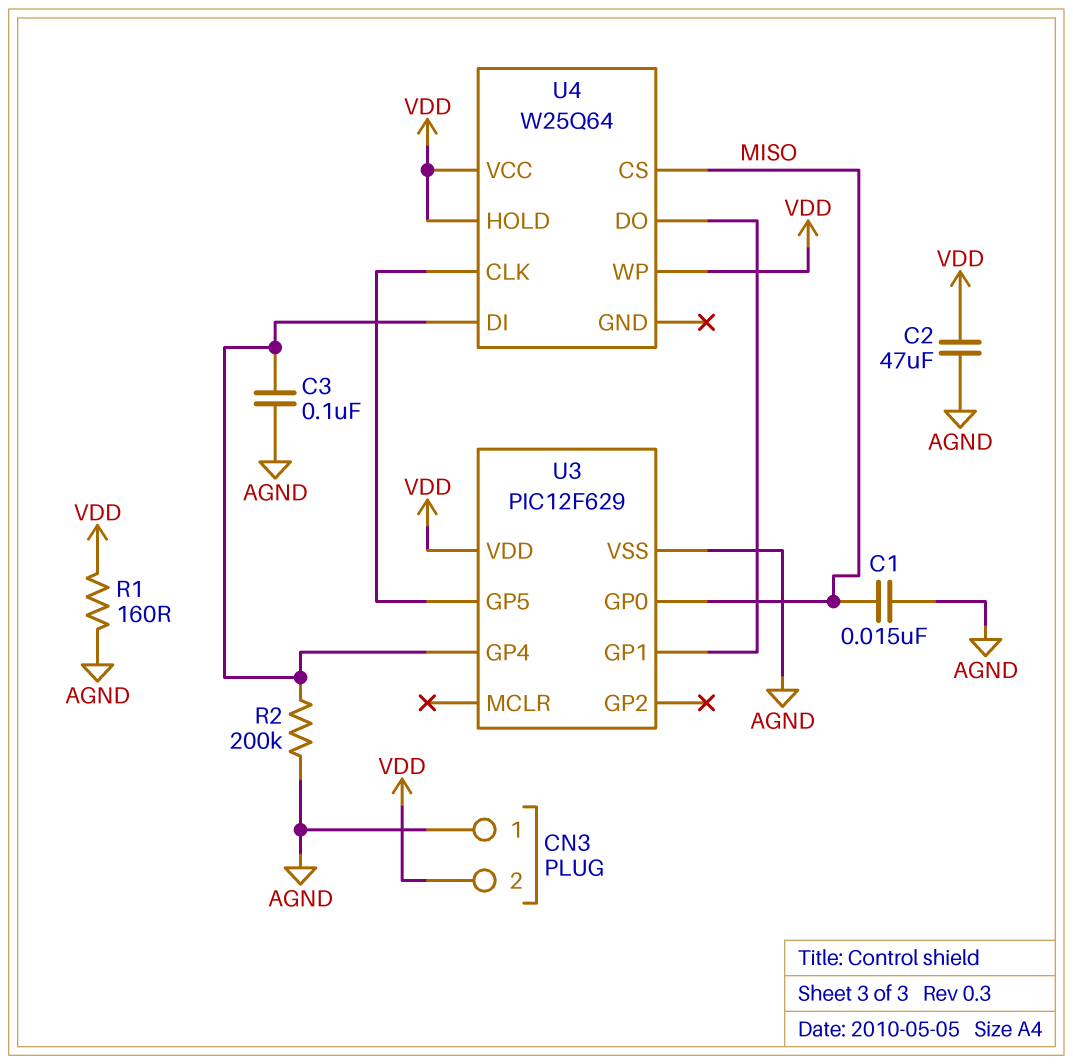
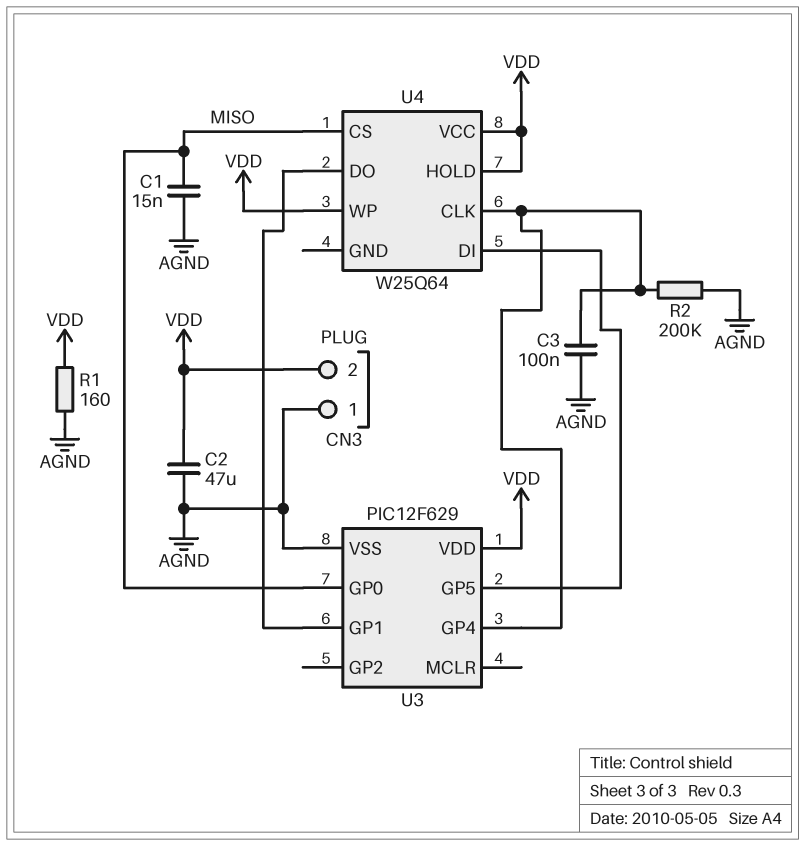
U4 pin CLK: U3/GP5 -> U3/GP4
U4 pin DI: U3/GP4 -> U3/GP5

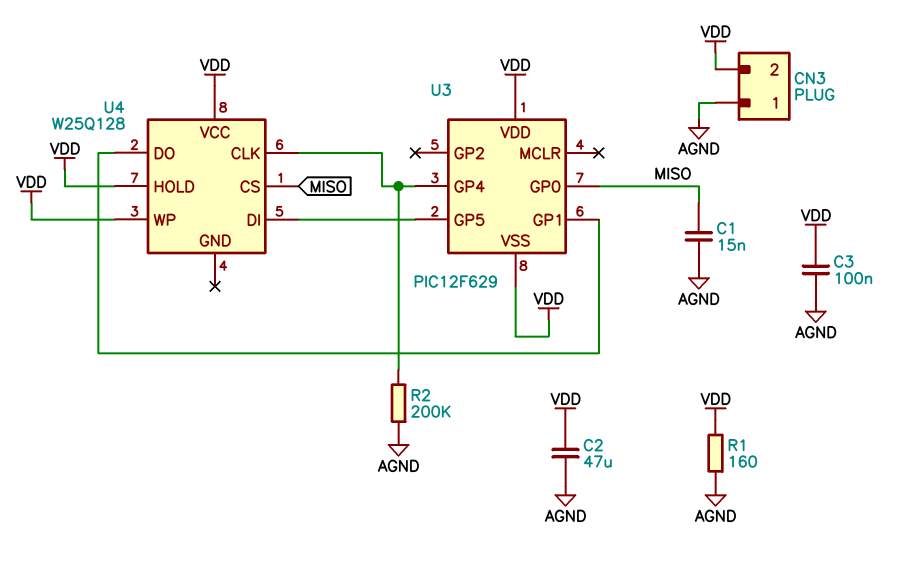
C3: 100nF (AGND, U3/GP4) -> 100nF (AGND, VDD)
U3 pin VSS: AGND -> VDD
U4: W25Q64 -> W25Q128

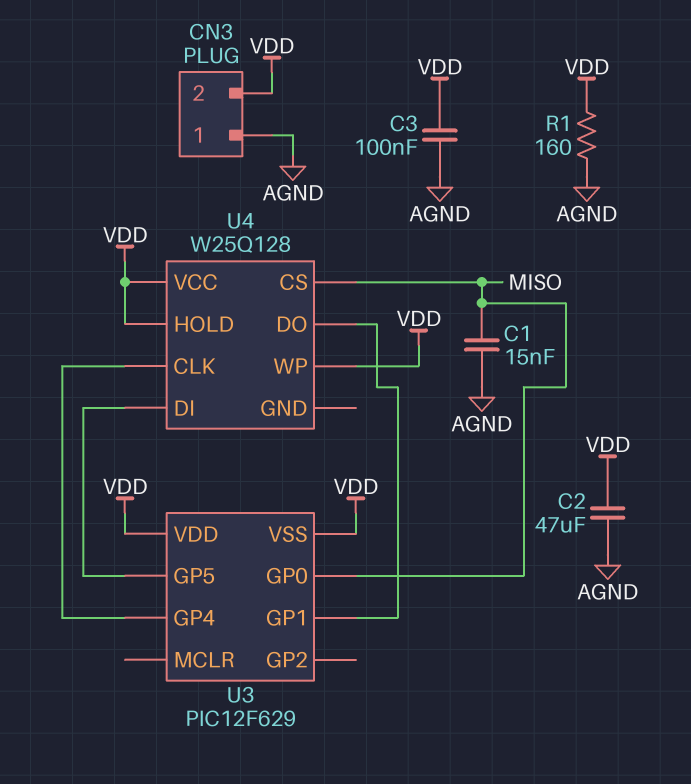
R2: 200k (AGND, U3/GP4) -> none

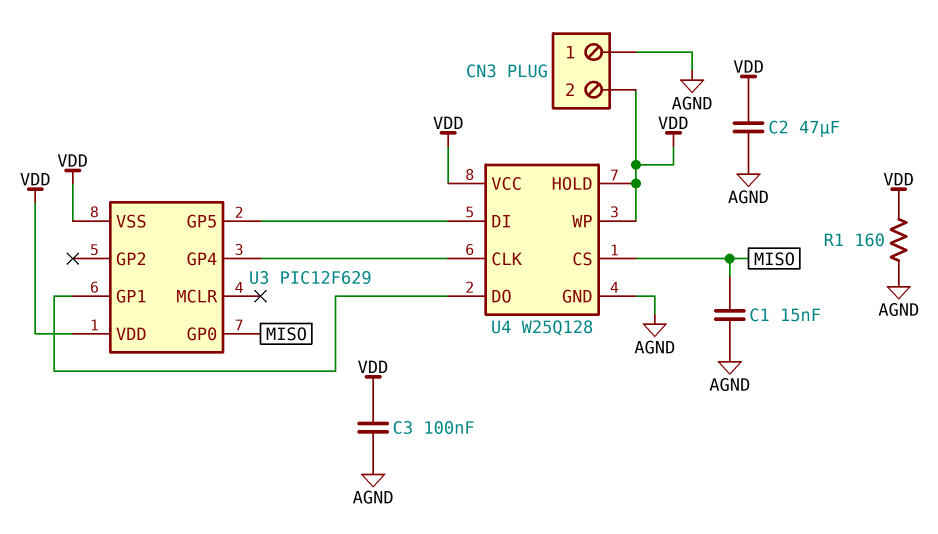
U4 pin GND: none -> AGND

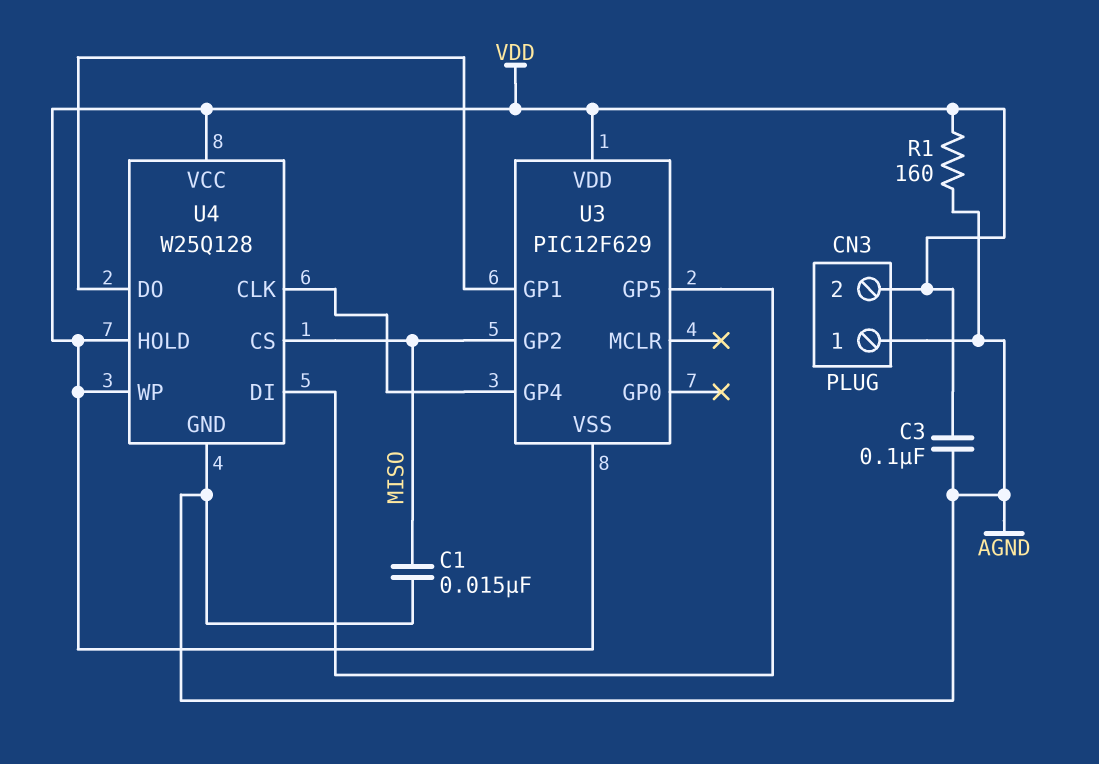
C2: 47uF (AGND, VDD) -> none
U3 pin GP0: MISO -> none
U3 pin GP2: none -> MISO

